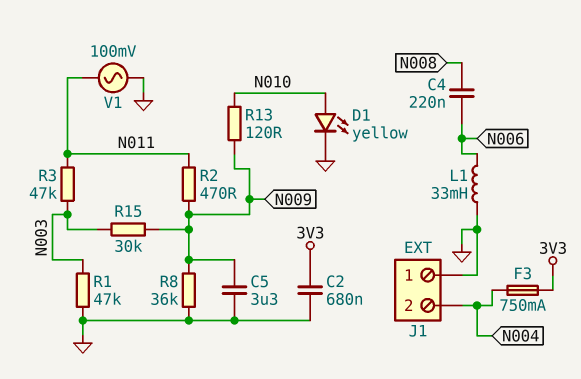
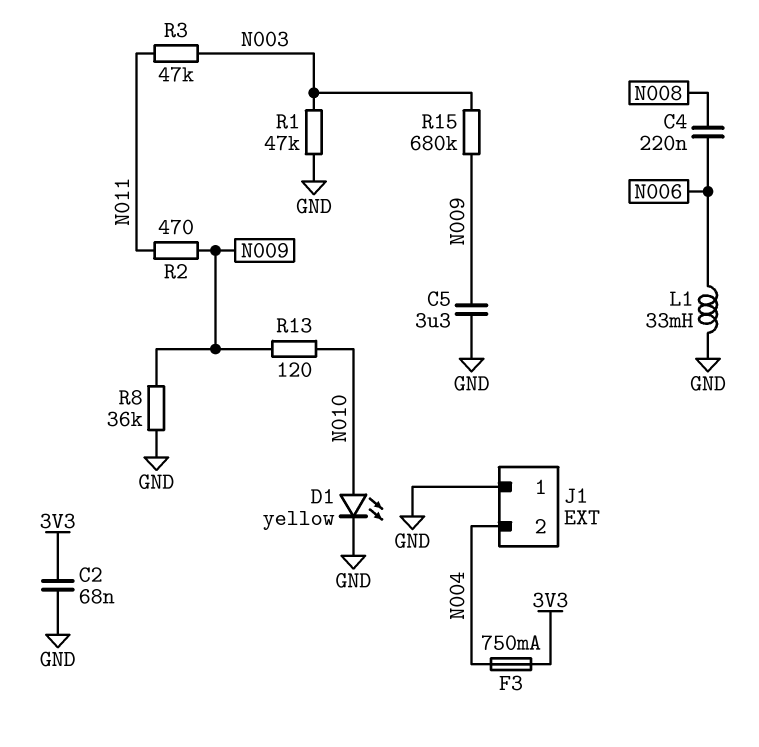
C2: 680nF (3V3, GND) -> 68nF (3V3, GND)
R15: 30k (N003, N009) -> 680k (N003, N009)
V1: AC 100mV (GND, N011) -> none

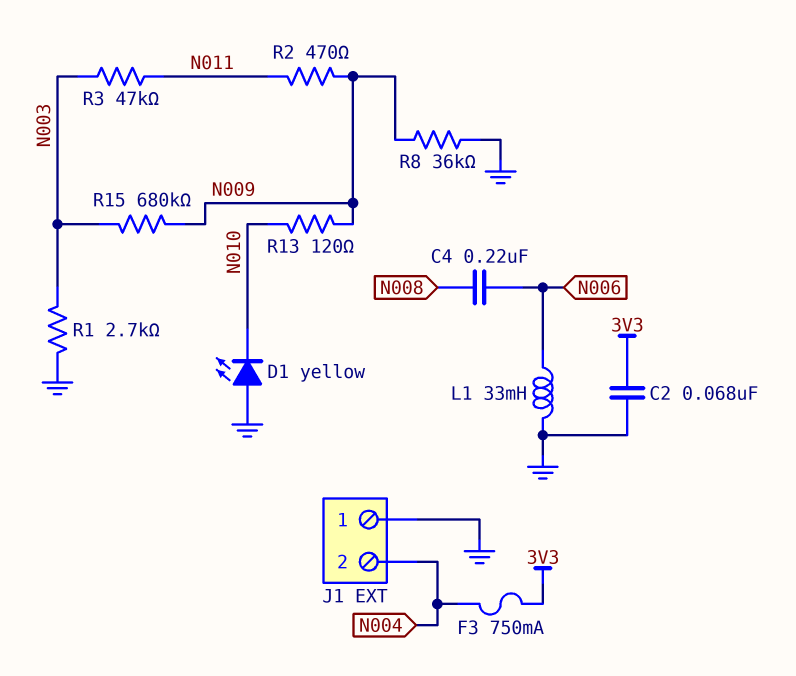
C5: 3.3uF (GND, N009) -> none
D1: LED yellow (A N010, K GND) -> LED yellow (A GND, K N010)
R1: 47k (GND, N003) -> 2.7k (GND, N003)

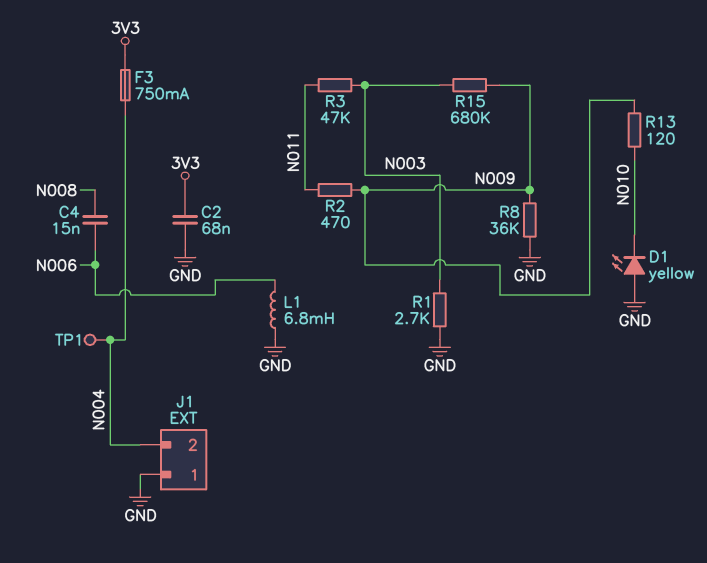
C4: 220nF (N006, N008) -> 15nF (N006, N008)
L1: 33mH (GND, N006) -> 6.8mH (GND, N006)
TP1: none -> test point (N004)

